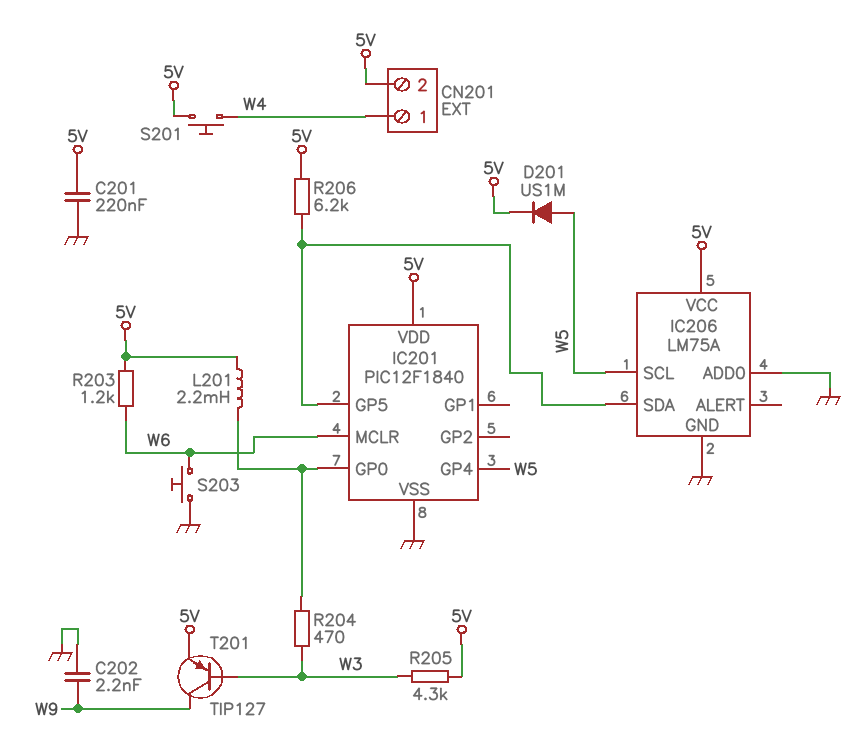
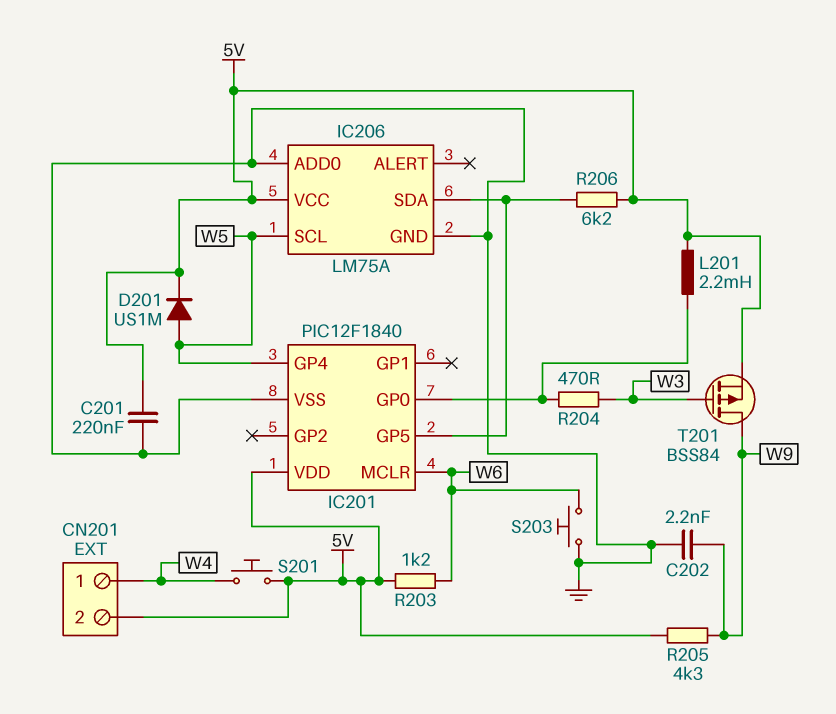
R205: 4.3k (5V, W3) -> 4.3k (5V, W9)
T201: PNP TIP127 (B W3, C W9, E 5V) -> PMOS BSS84 (G W3, D W9, S 5V)

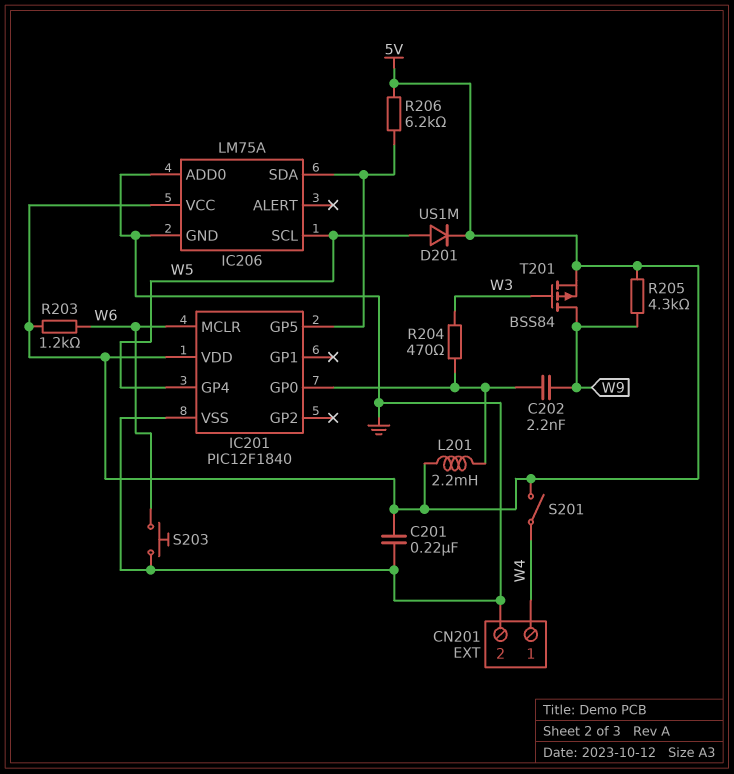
C202: 2.2nF (GND, W9) -> 2.2nF (IC201/GP0, W9)
CN201 pin 2: 5V -> GND
S201: button (5V, W4) -> switch (5V, W4)

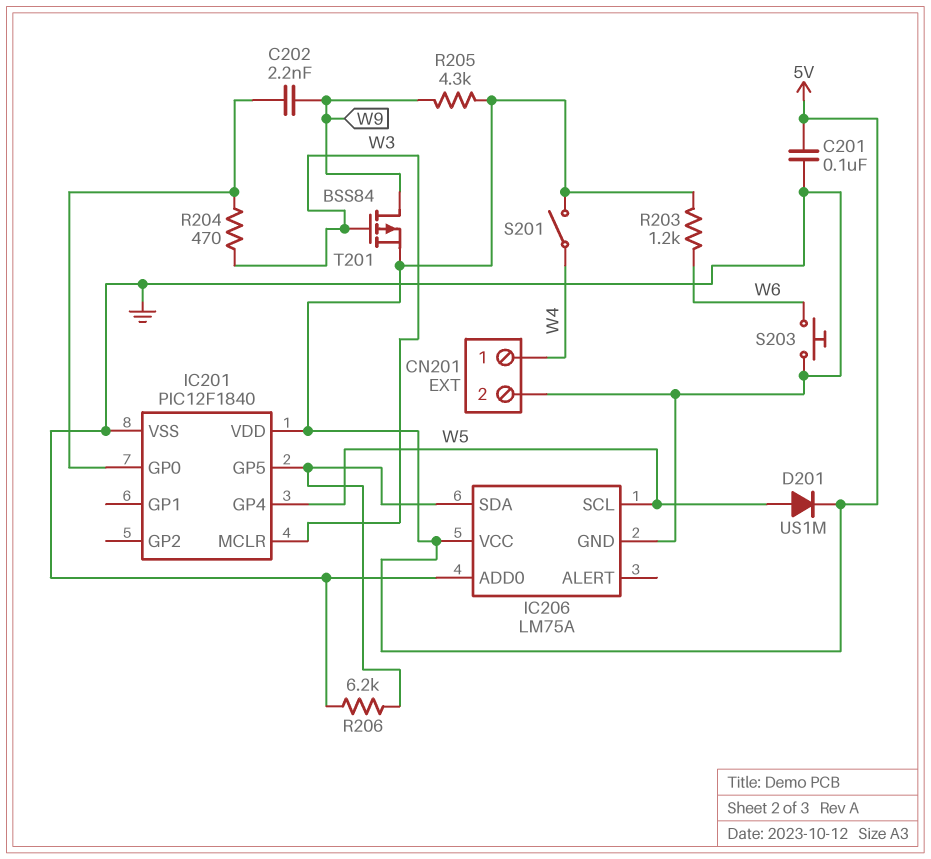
C201: 220nF (5V, GND) -> 100nF (5V, GND)
IC201 pin MCLR: W6 -> W3
L201: 2.2mH (5V, IC201/GP0) -> none
R206: 6.2k (5V, IC201/GP5) -> 6.2k (GND, IC201/GP5)

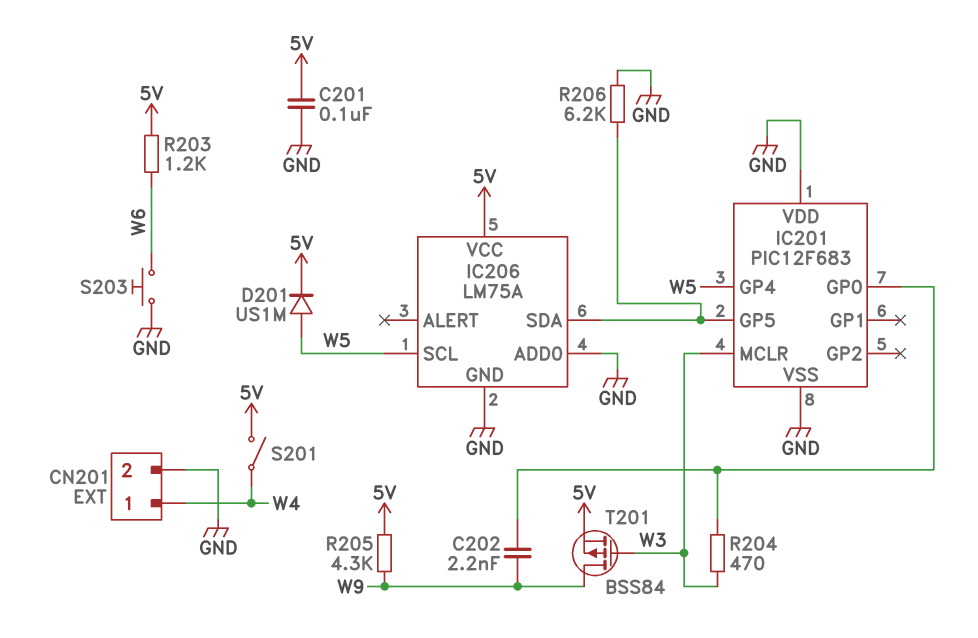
IC201: PIC12F1840 -> PIC12F683
IC201 pin VDD: 5V -> GND

